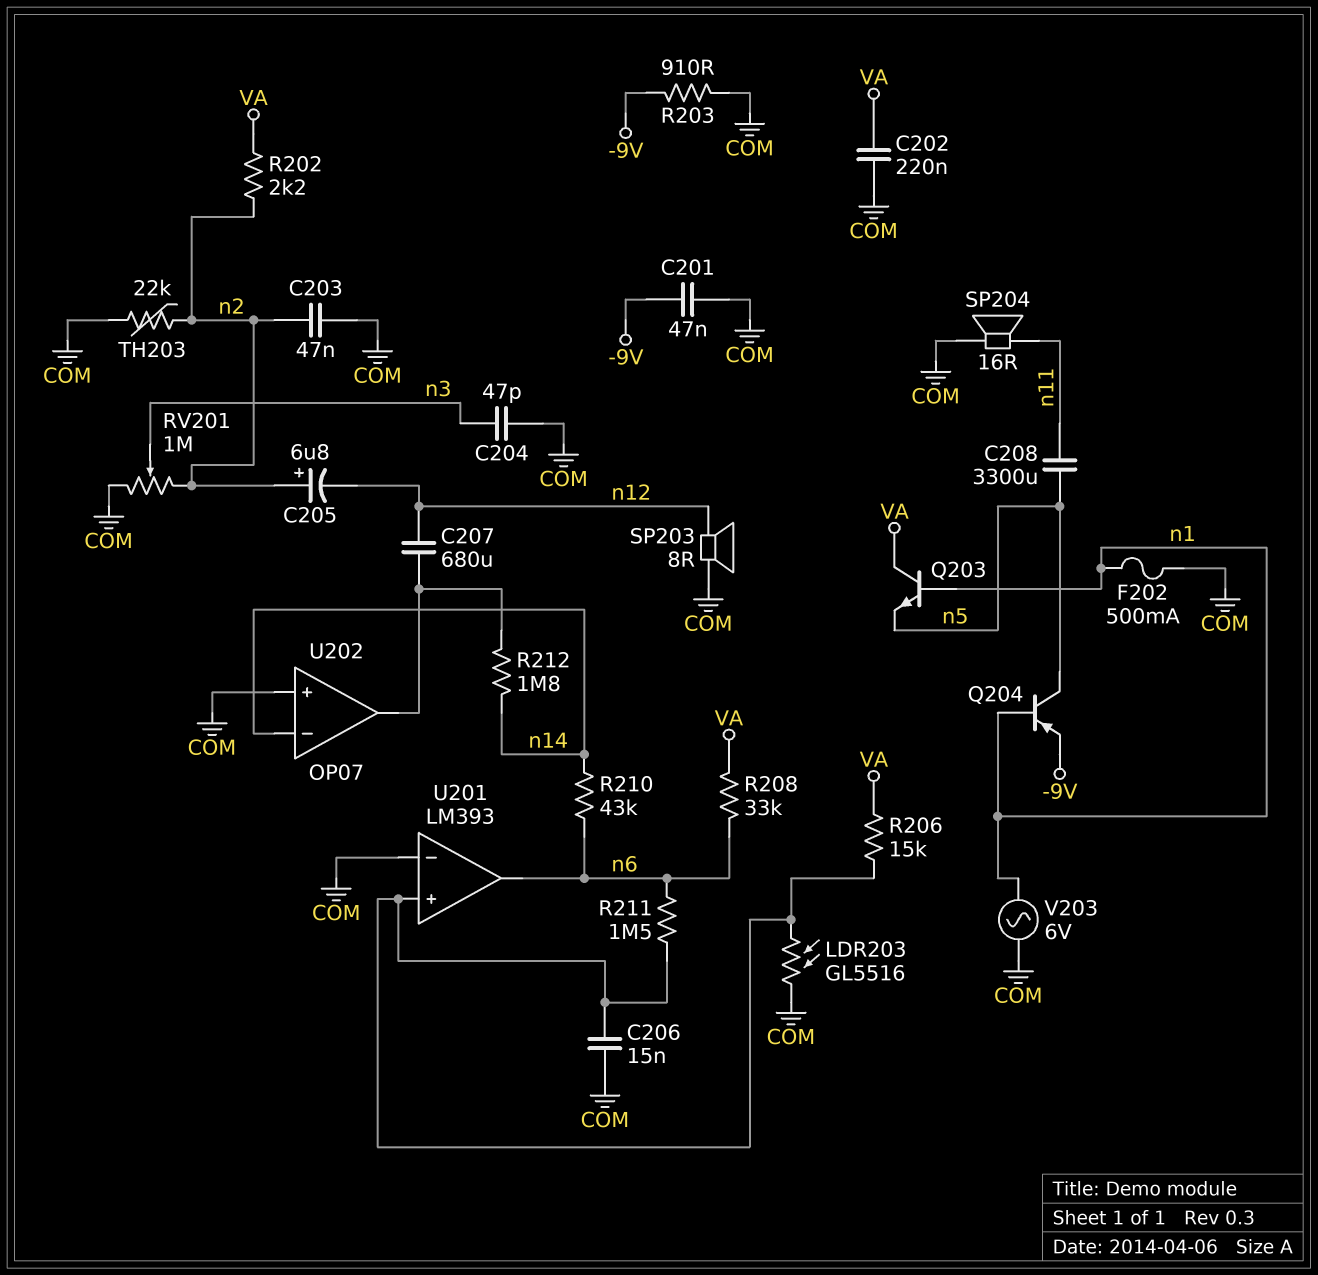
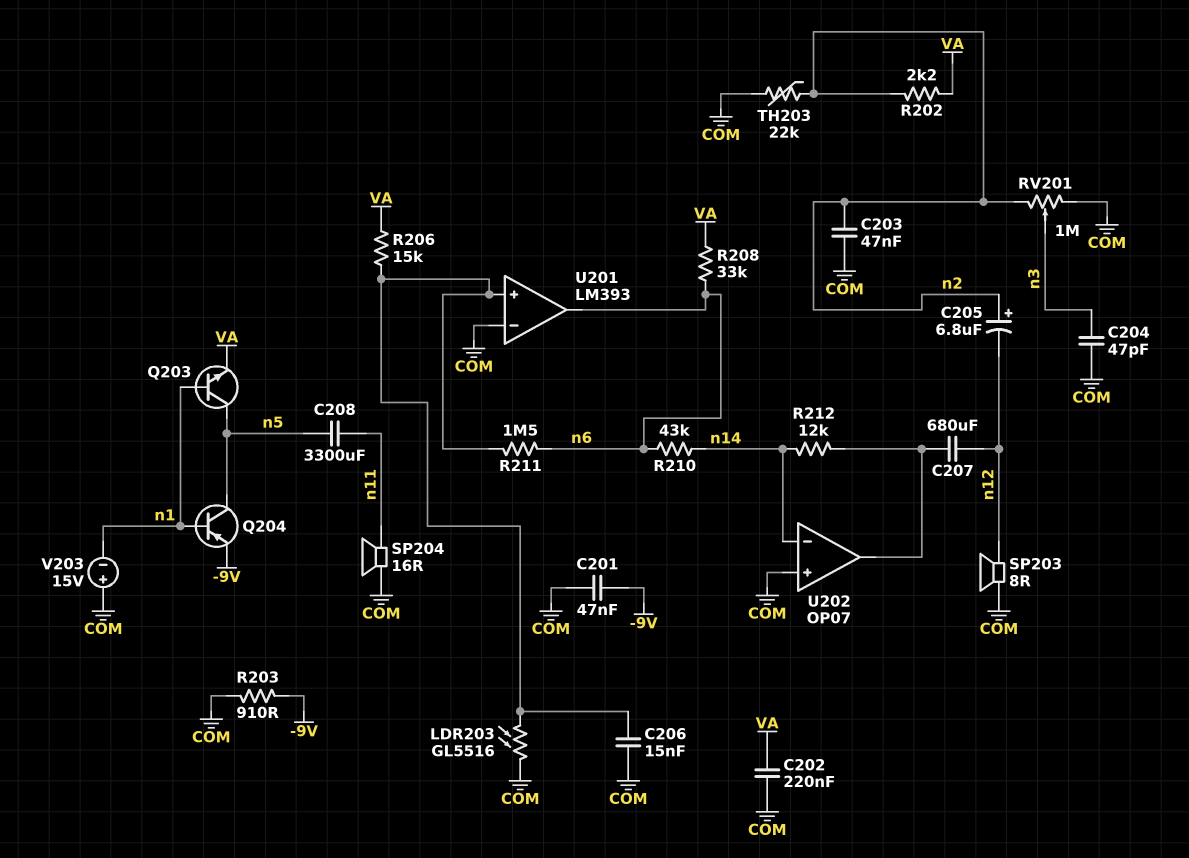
F202: 500mA (COM, n1) -> none
Q203: NPN (B n1, C VA, E n5) -> NPN (B n1, C n5, E VA)
R212: 1.8M (U202/out, n14) -> 12k (U202/out, n14)
V203: AC 6V (COM, n1) -> 15V (plus COM, minus n1)

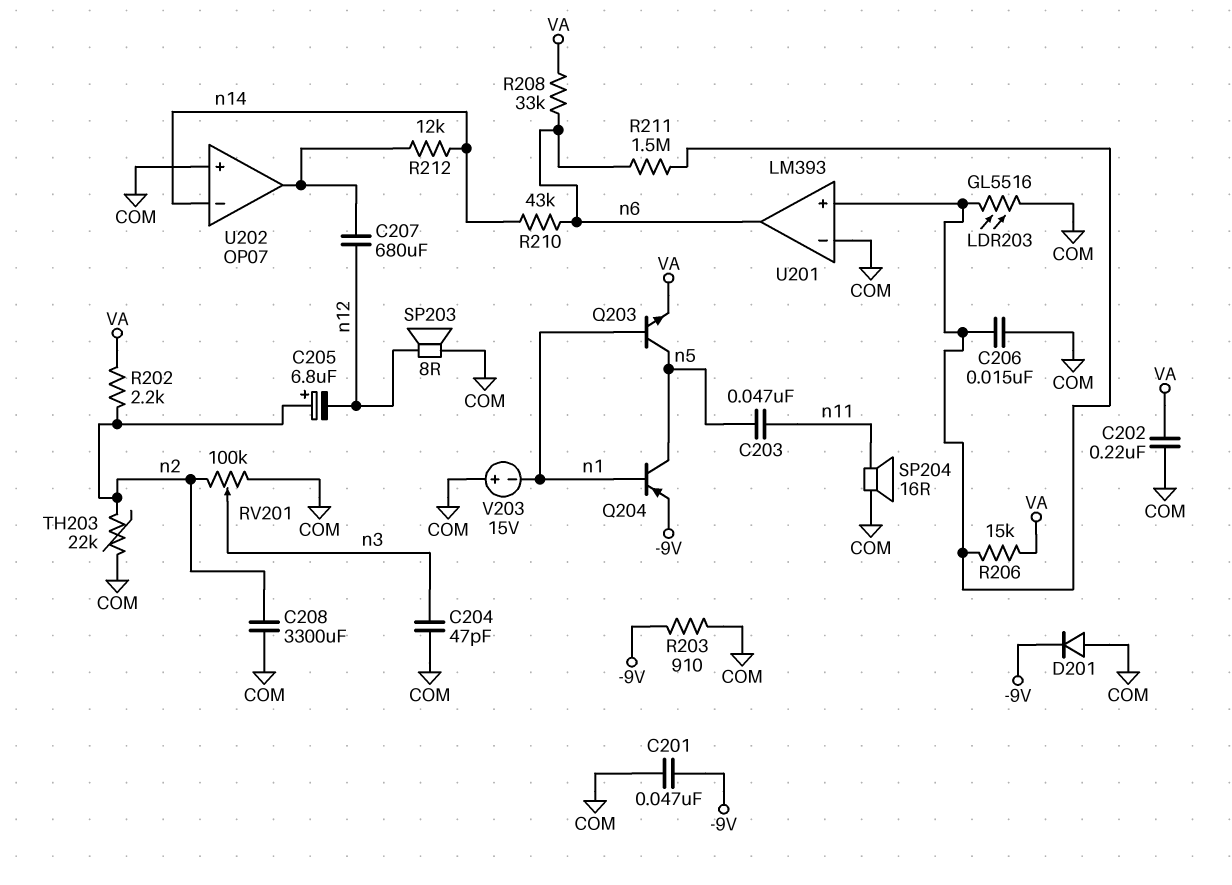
C203: 47nF (COM, n2) -> 47nF (n5, n11)
C208: 3300uF (n5, n11) -> 3300uF (COM, n2)
D201: none -> diode (A COM, K -9V)
RV201: 1M (COM, n2, wiper n3) -> 100k (COM, n2, wiper n3)

